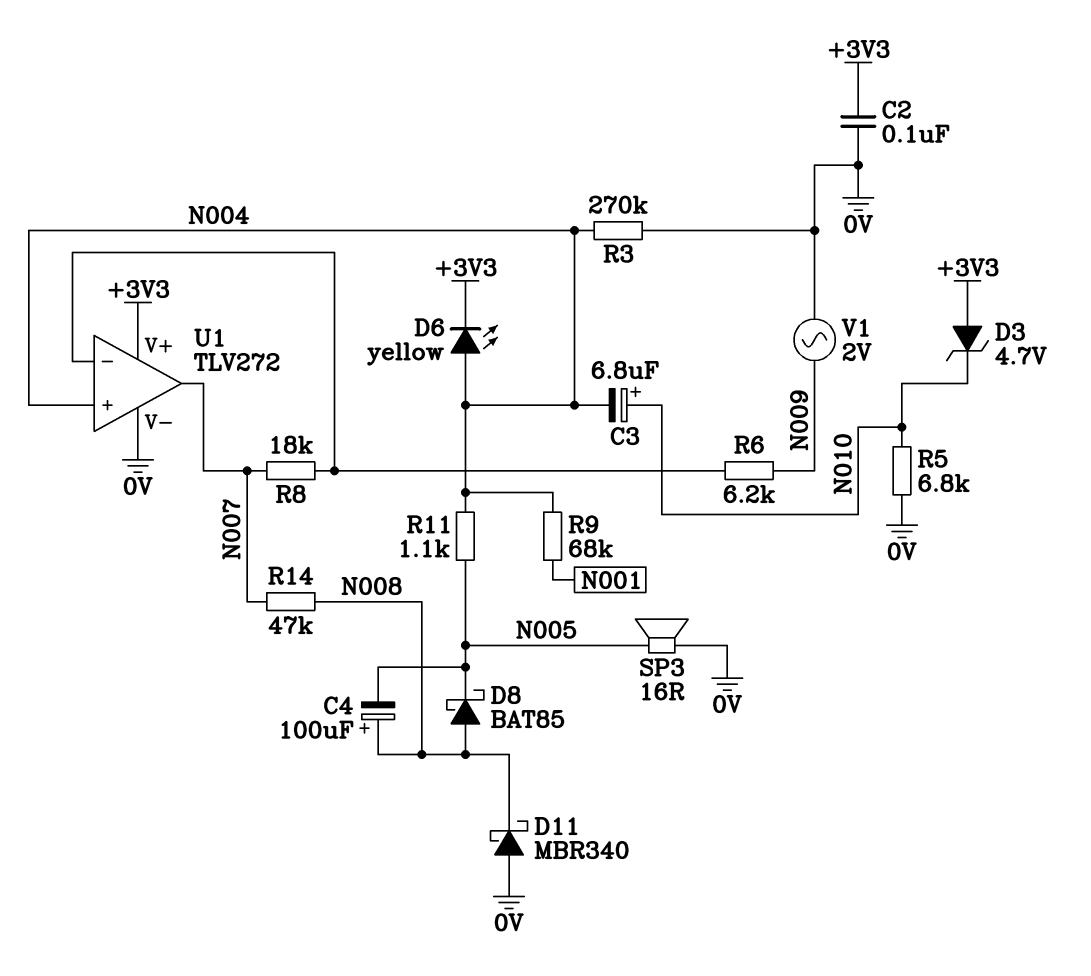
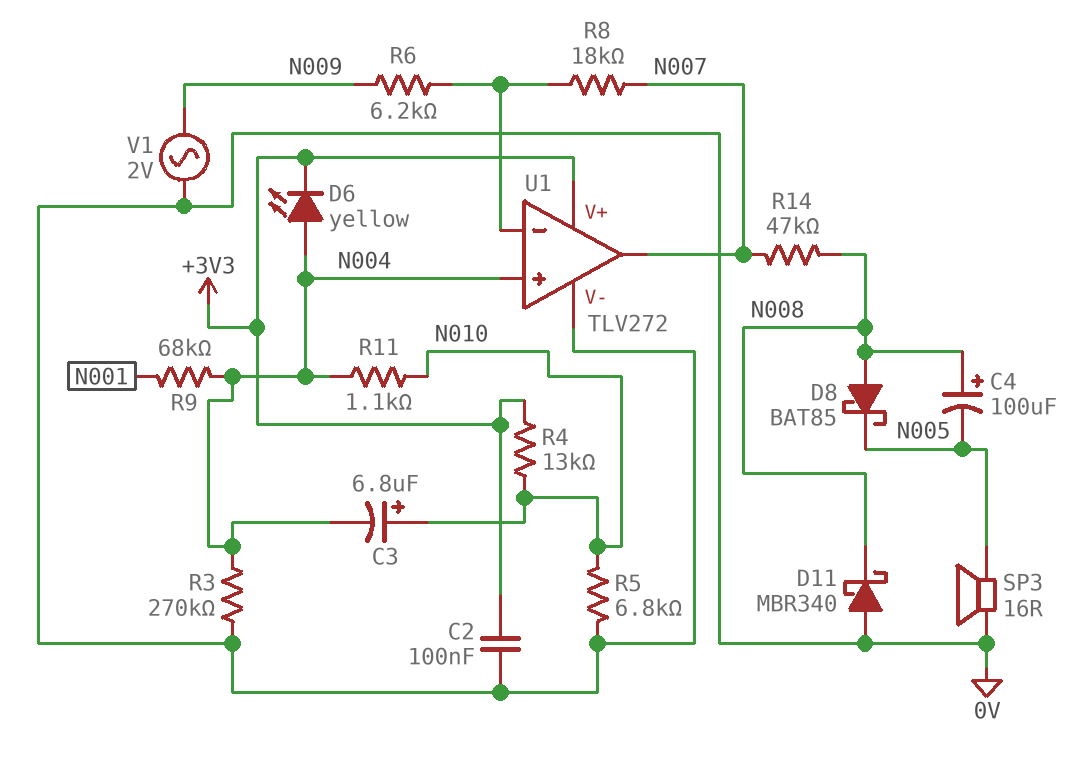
D3: zener 4.7V (A +3V3, K N010) -> none
R4: none -> 13k (+3V3, N010)
R11: 1.1k (N004, N005) -> 1.1k (N004, N010)

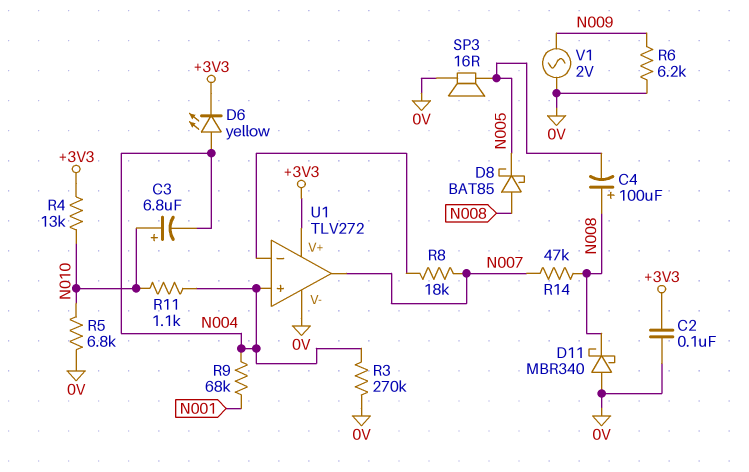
R6: 6.2k (N009, U1/in-) -> 6.2k (0V, N009)

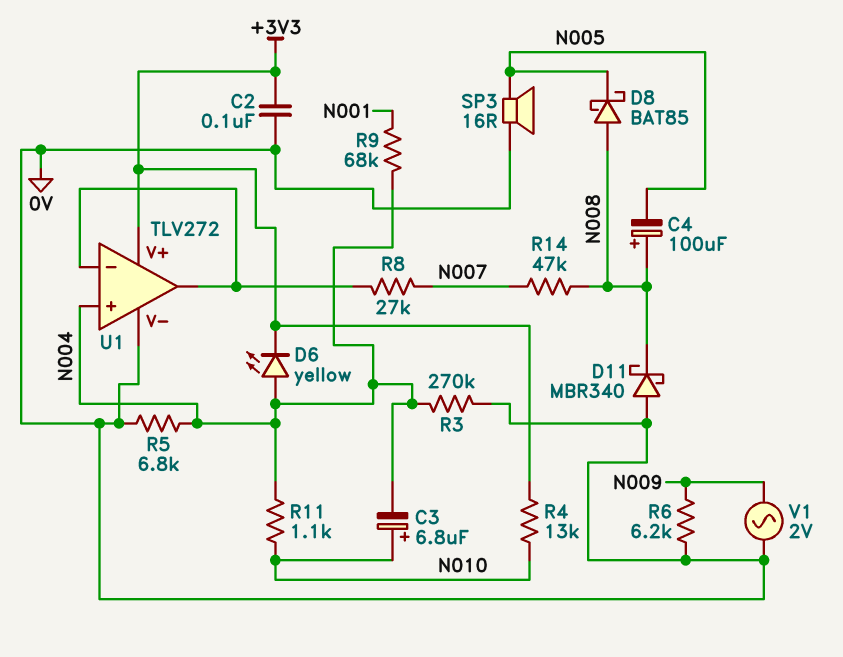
R5: 6.8k (0V, N010) -> 6.8k (0V, N004)
R8: 18k (N007, U1/in-) -> 27k (N007, U1/in-)
U1 pin out: N007 -> U1/in-

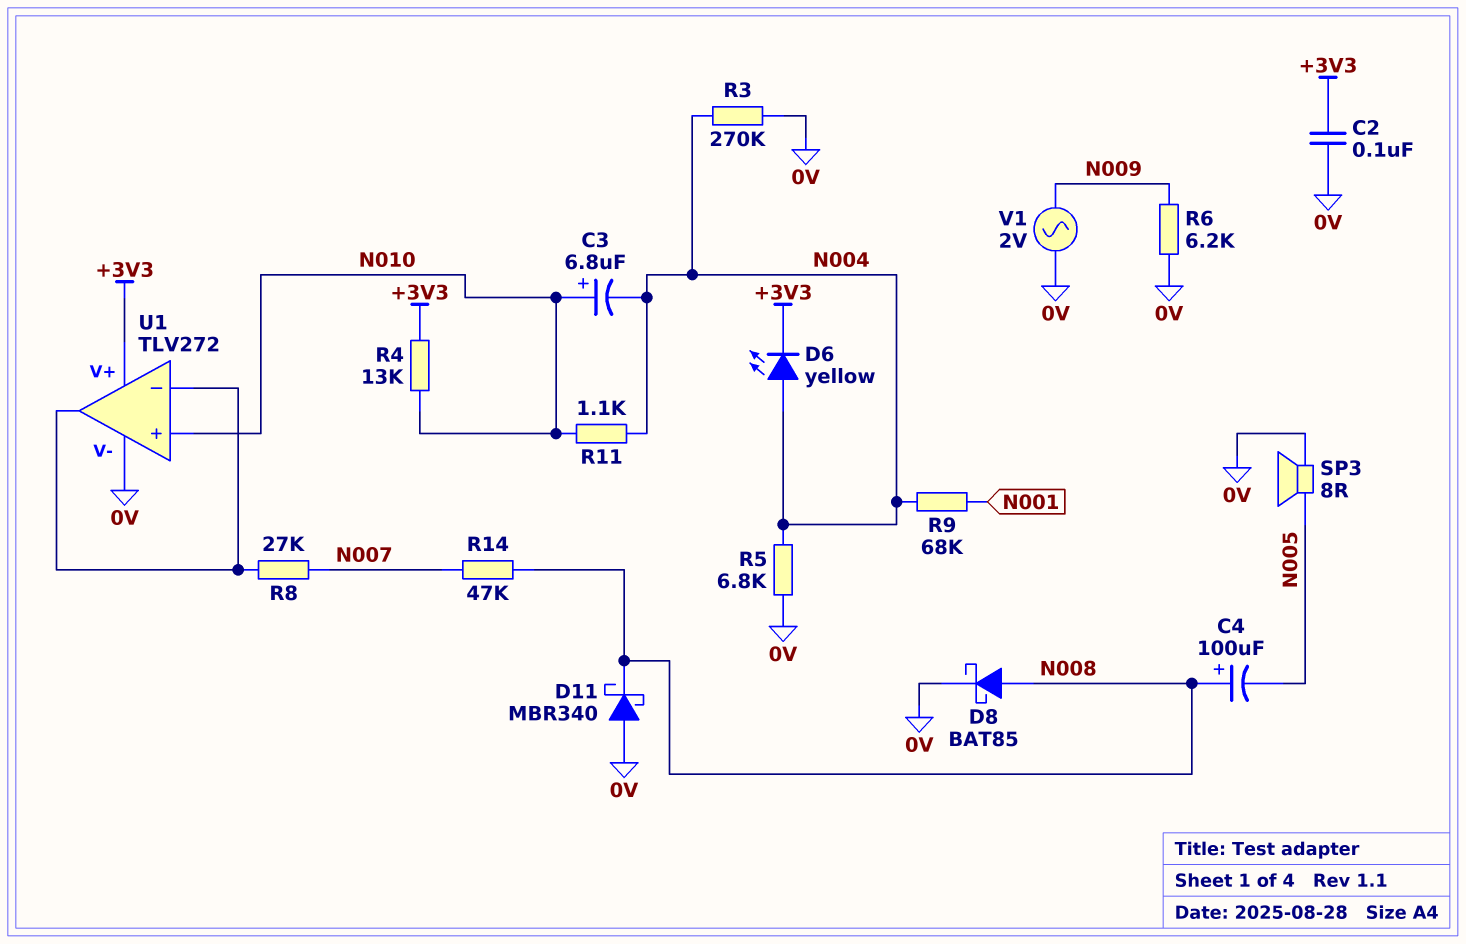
D8: schottky BAT85 (A N008, K N005) -> schottky BAT85 (A N008, K 0V)
SP3: speaker 16R (0V, N005) -> speaker 8R (0V, N005)
U1 pin in+: N004 -> N010

